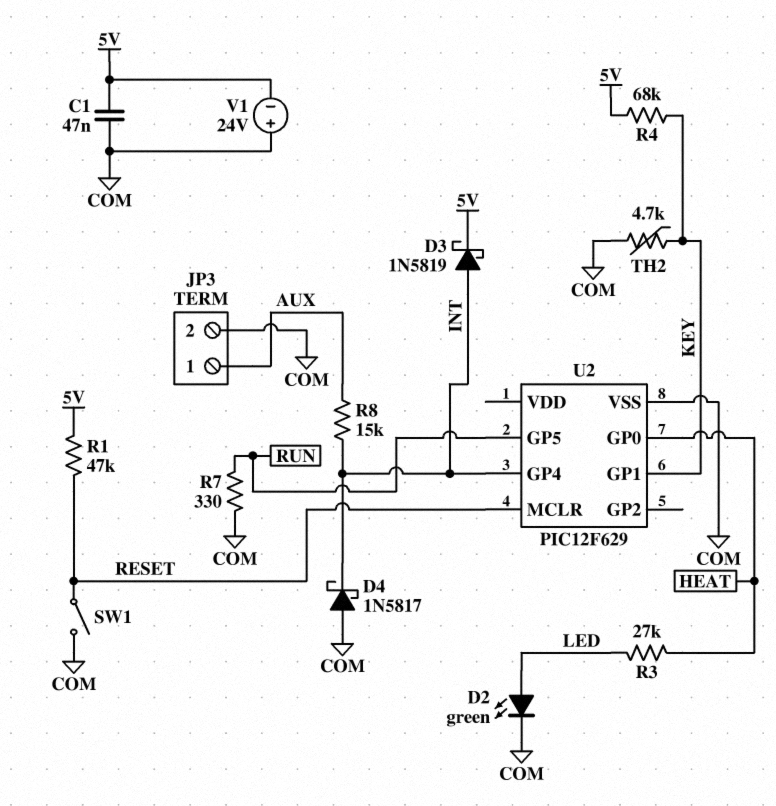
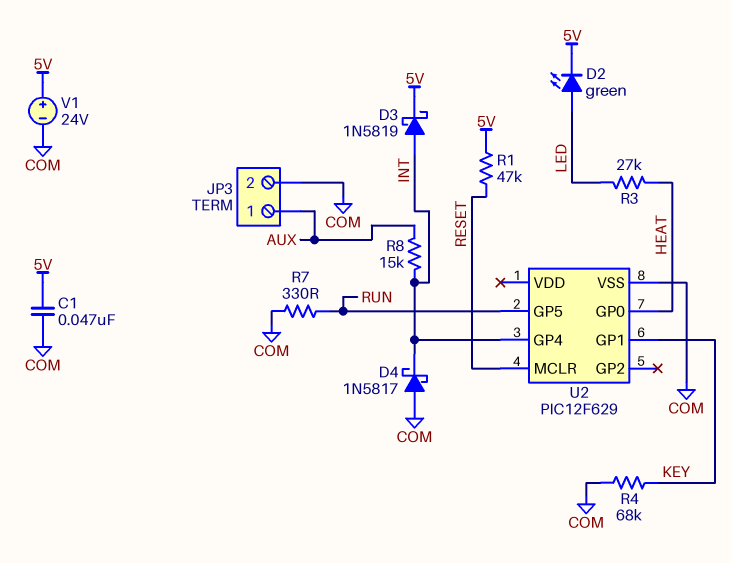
D2: LED green (A LED, K COM) -> LED green (A LED, K 5V)
R4: 68k (5V, KEY) -> 68k (COM, KEY)
SW1: switch (COM, RESET) -> none
TH2: 4.7k (COM, KEY) -> none
V1: 24V (plus COM, minus 5V) -> 24V (plus 5V, minus COM)

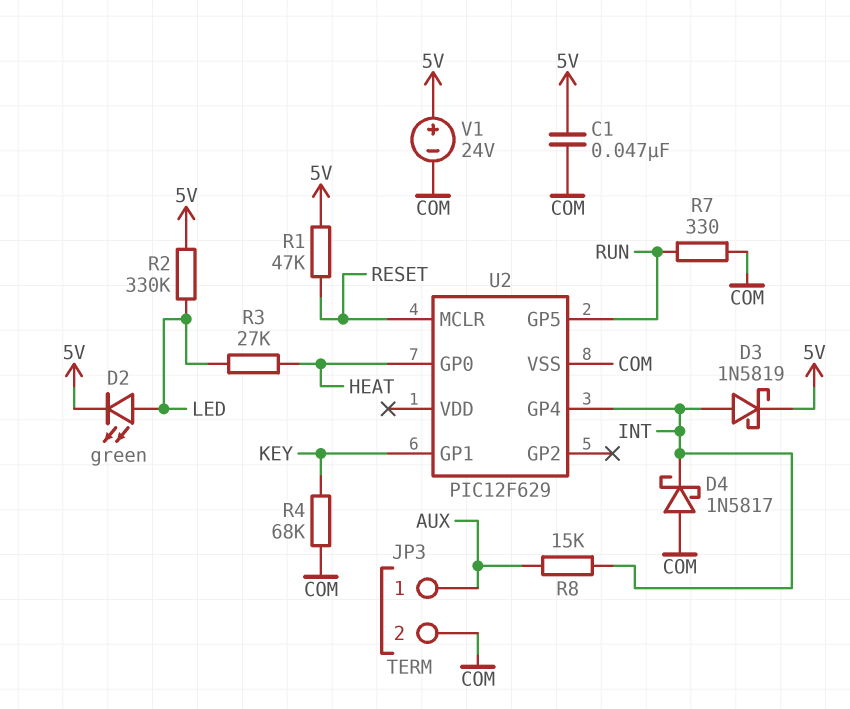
R2: none -> 330k (5V, LED)

